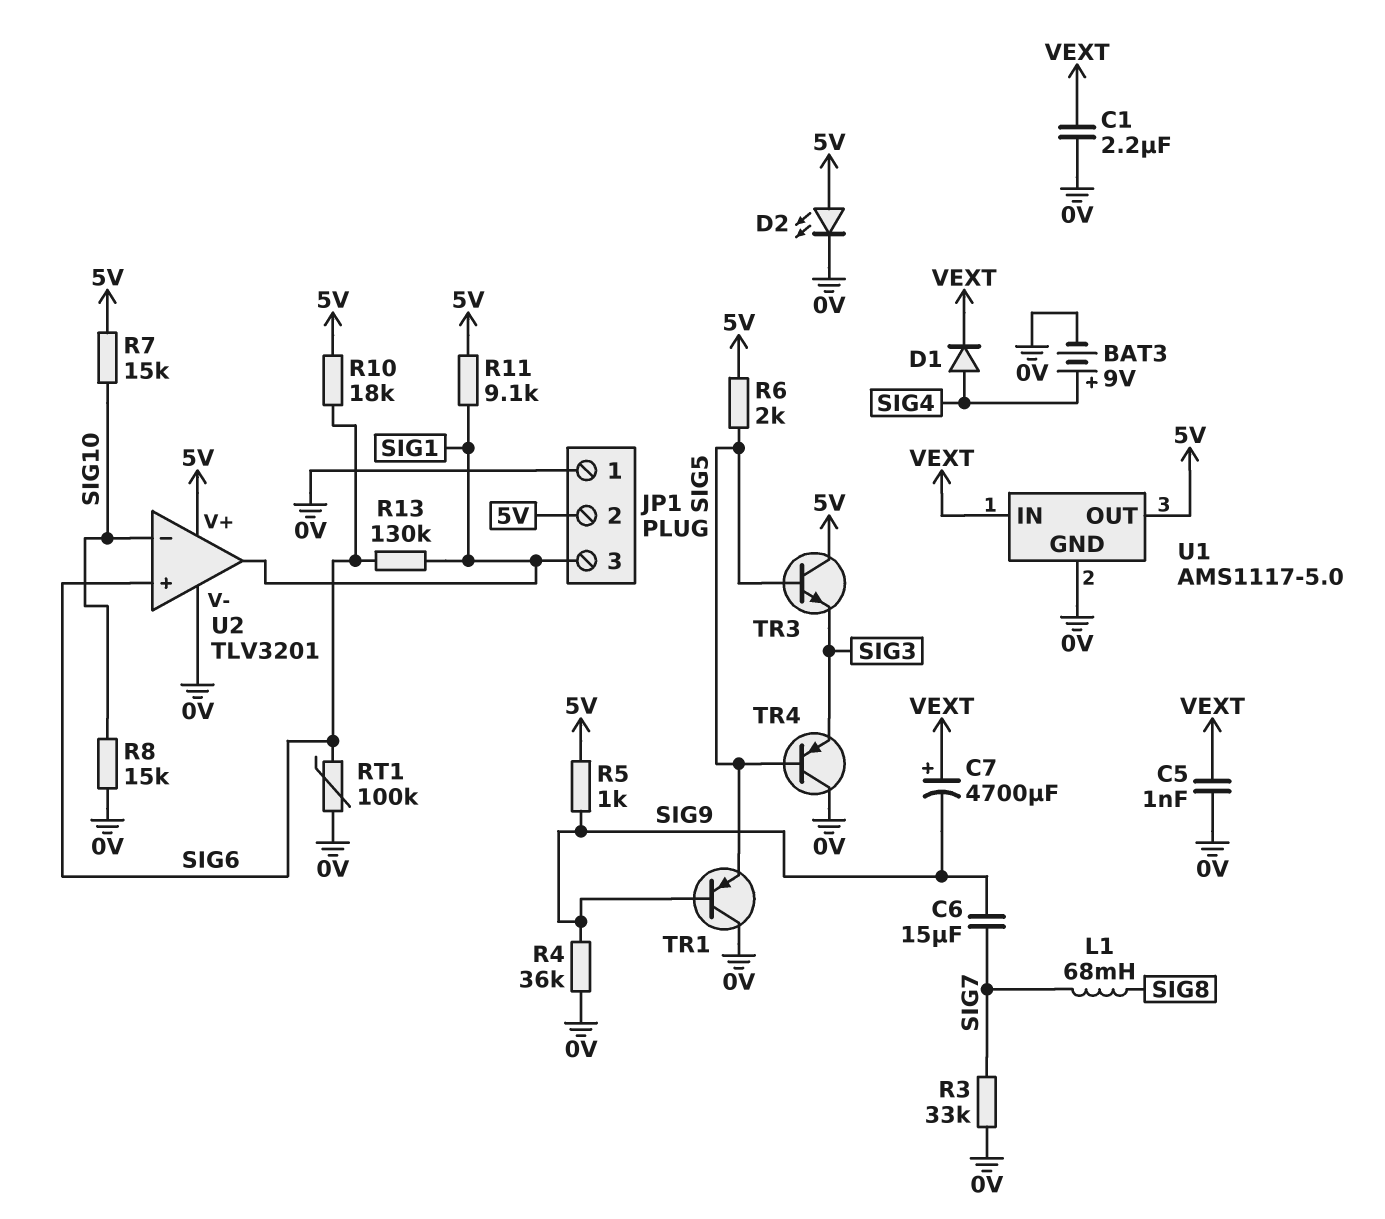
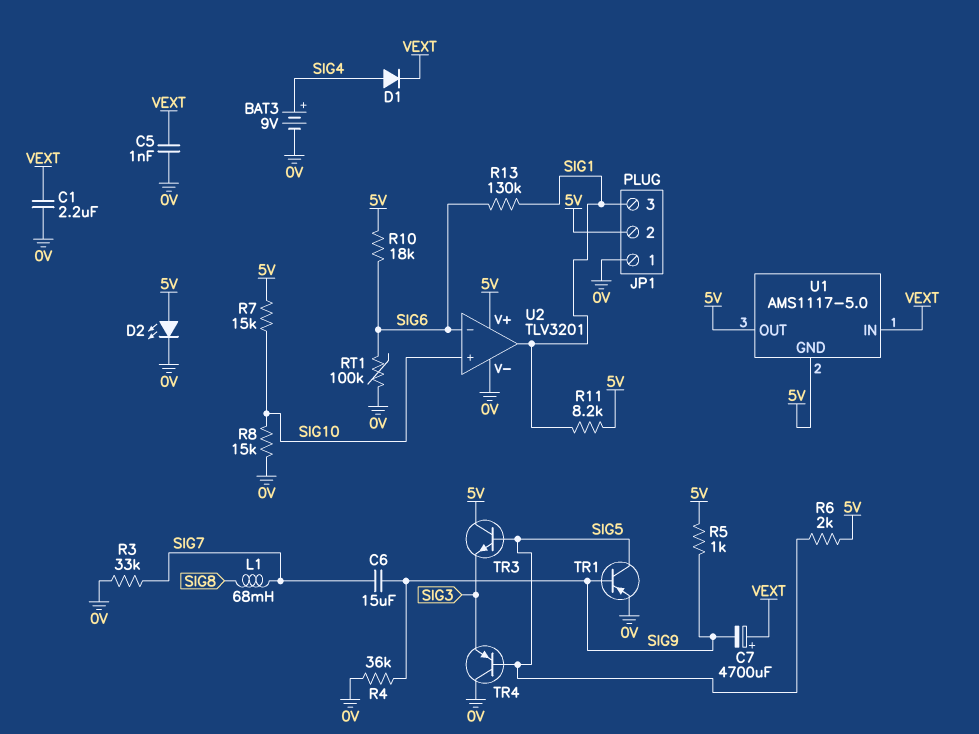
R11: 9.1k (5V, SIG1) -> 8.2k (5V, SIG1)
TR1: PNP (B SIG9, C 0V, E SIG5) -> PNP (B SIG9, C SIG5, E 0V)
U1 pin GND: 0V -> 5V
U2 pin in+: SIG6 -> SIG10
U2 pin in-: SIG10 -> SIG6

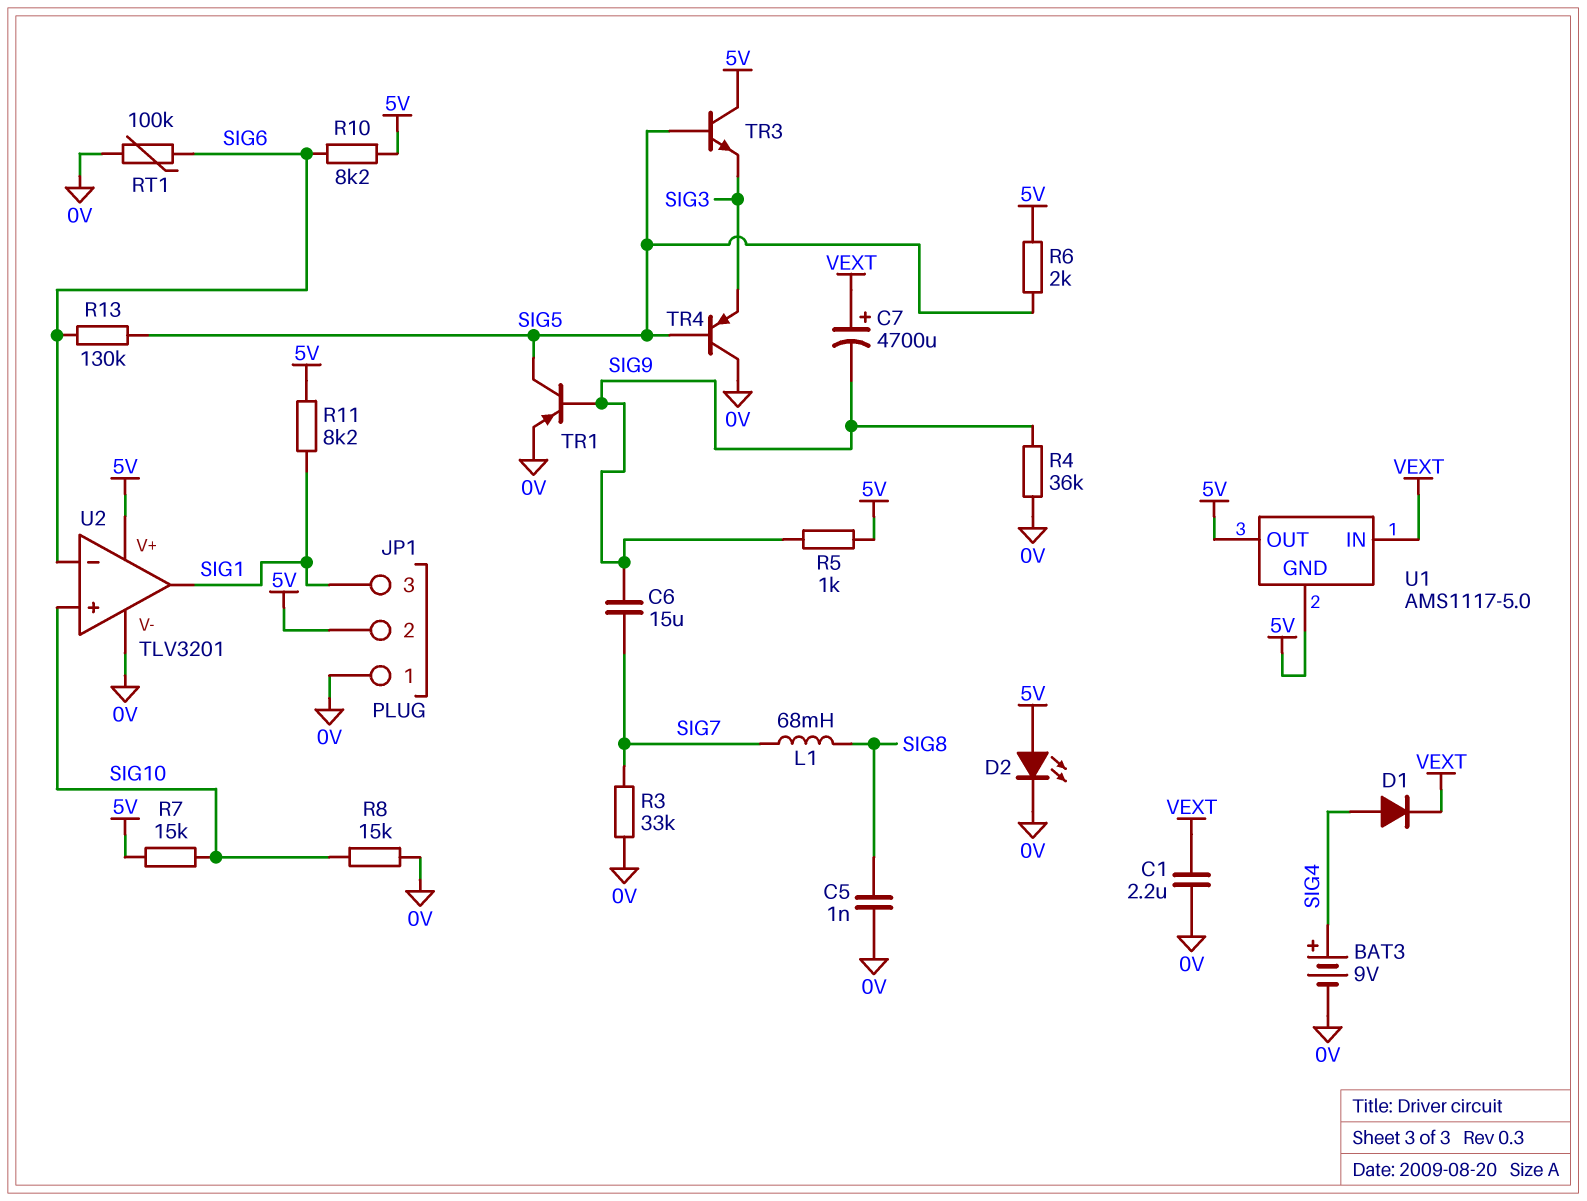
C5: 1nF (0V, VEXT) -> 1nF (0V, SIG8)
R10: 18k (5V, SIG6) -> 8.2k (5V, SIG6)
R13: 130k (SIG1, SIG6) -> 130k (SIG5, SIG6)

